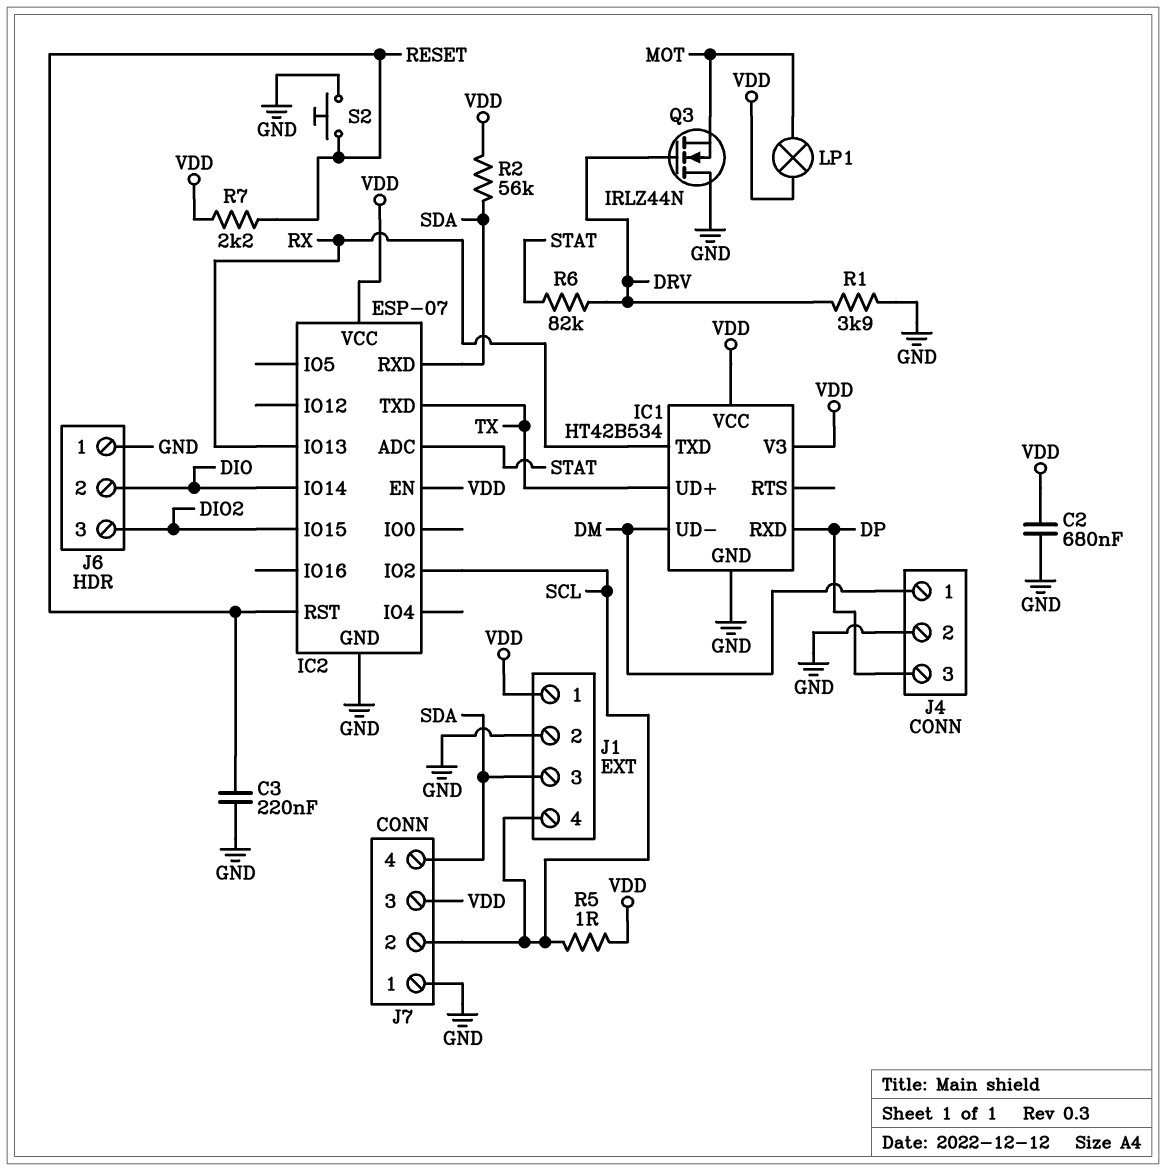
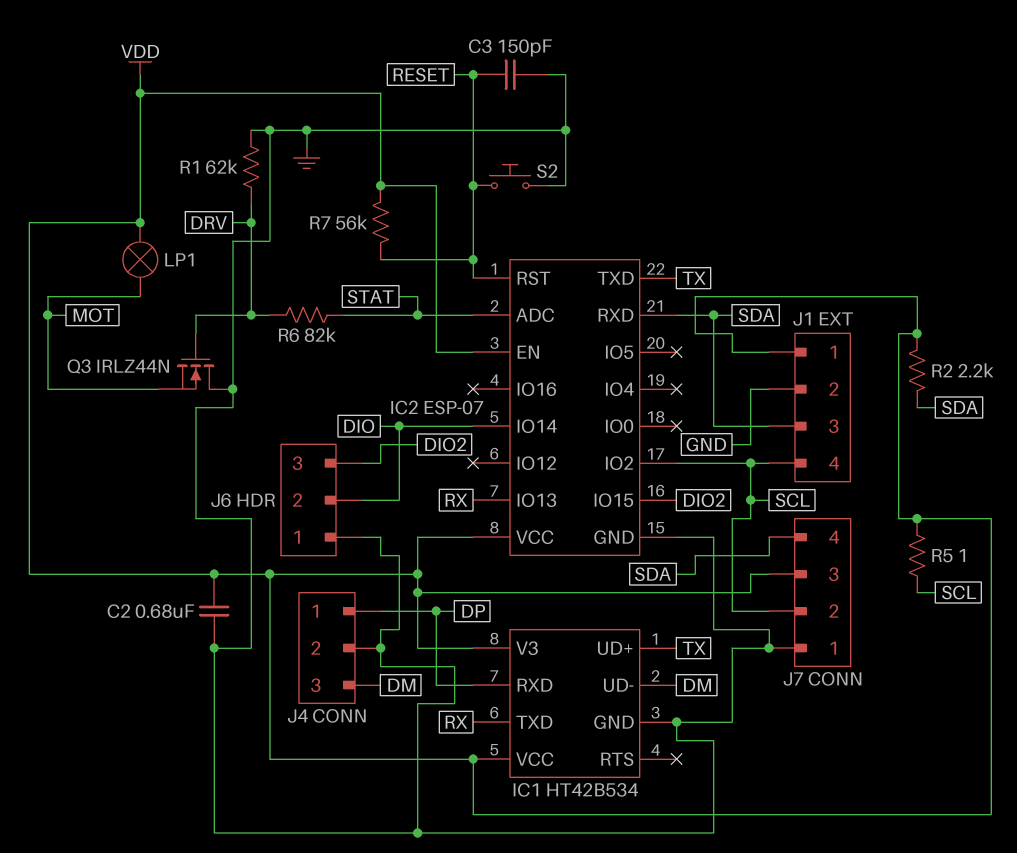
C3: 220nF (GND, RESET) -> 150pF (GND, RESET)
J4 pin 1: DM -> DP
J4 pin 3: DP -> DM
R1: 3.9k (DRV, GND) -> 62k (DRV, GND)
R2: 56k (SDA, VDD) -> 2.2k (SDA, VDD)
R7: 2.2k (RESET, VDD) -> 56k (RESET, VDD)

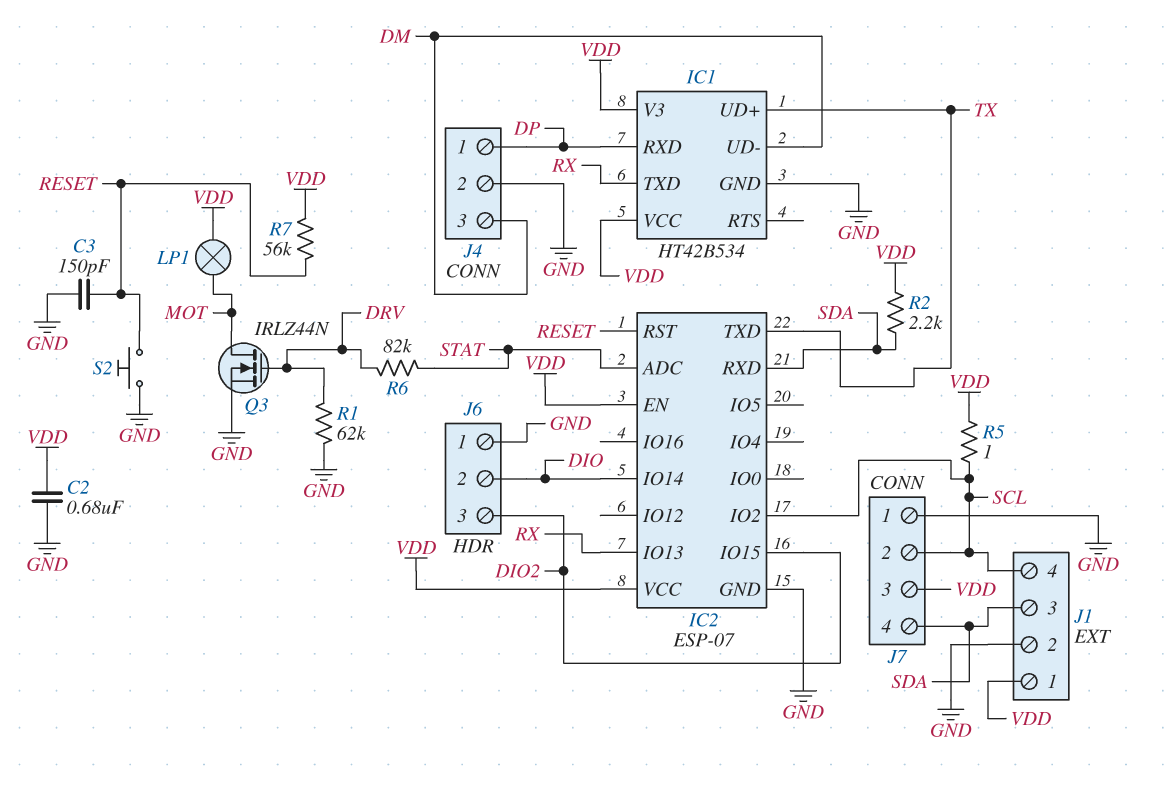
Q3: NMOS IRLZ44N (G DRV, D GND, S MOT) -> NMOS IRLZ44N (G DRV, D MOT, S GND)

